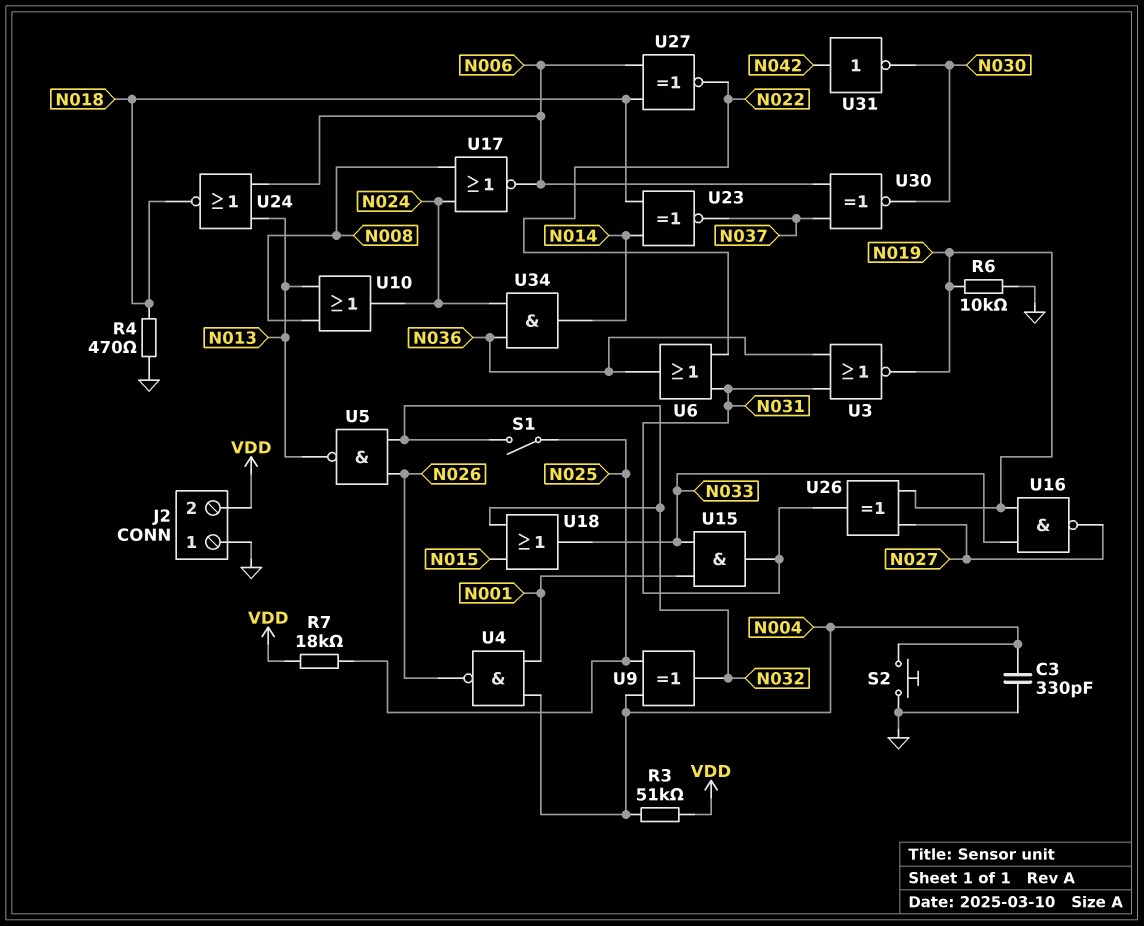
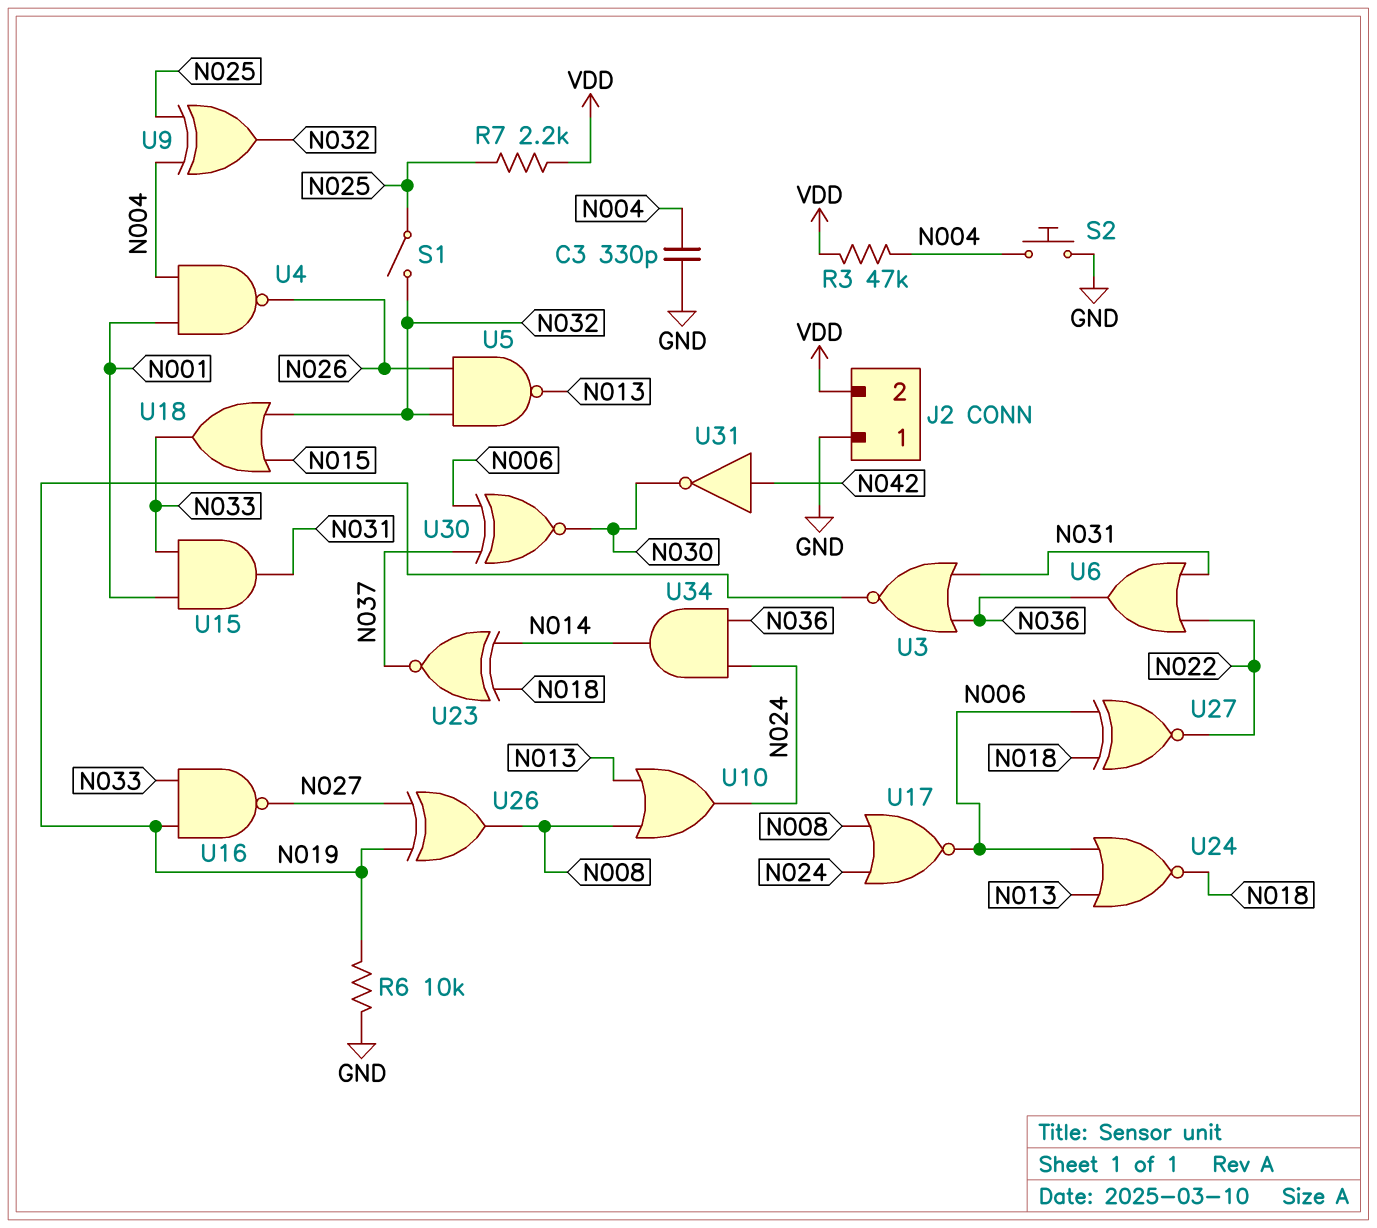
R3: 51k (N004, VDD) -> 47k (N004, VDD)
R4: 470 (GND, N018) -> none
R7: 18k (N025, VDD) -> 2.2k (N025, VDD)
U26: XOR (in N019, in N027, out N031) -> XOR (in N019, in N027, out N008)

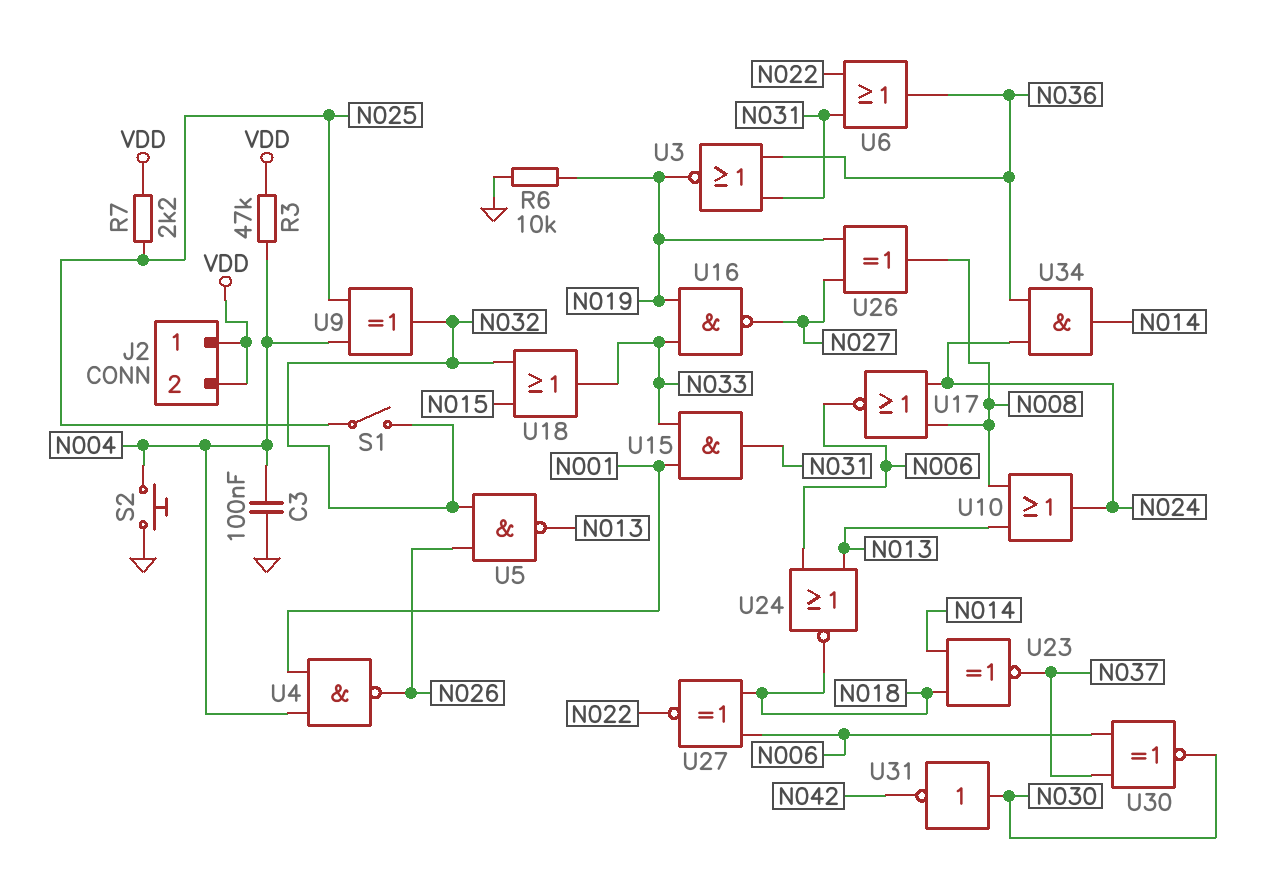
C3: 330pF (GND, N004) -> 100nF (GND, N004)
J2 pin 1: GND -> VDD
U31: NOT (in N042, out N030) -> NOT (in N030, out N042)

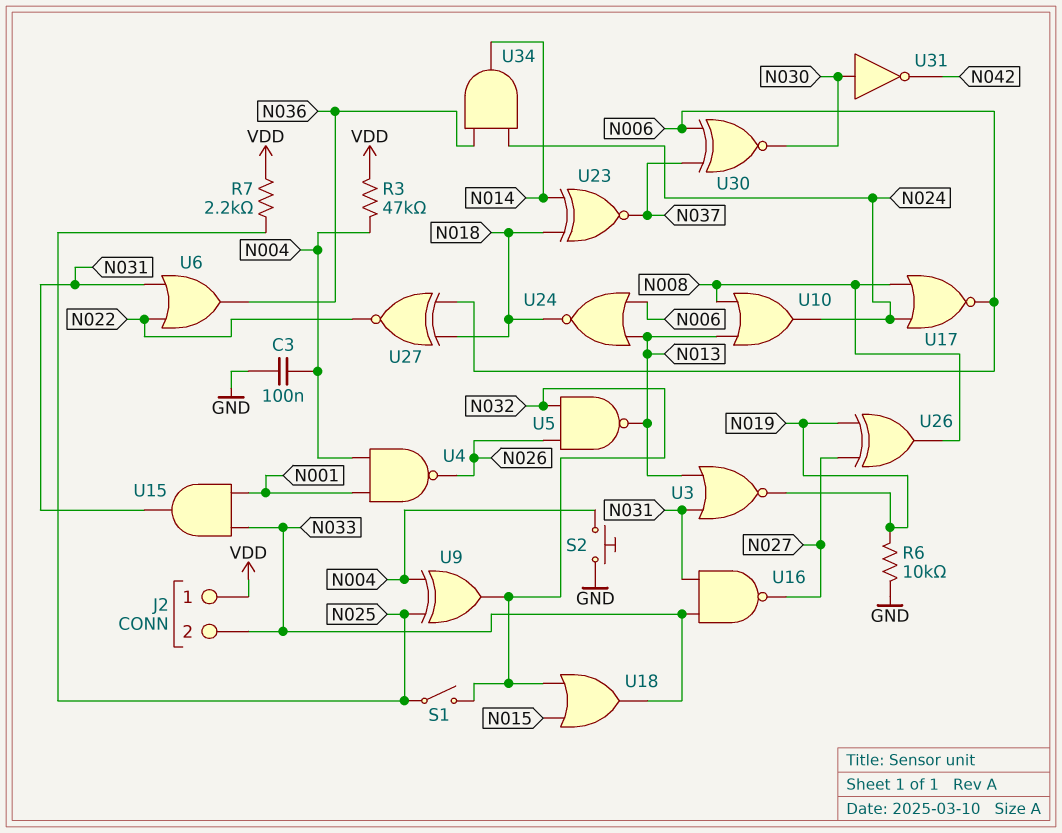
J2 pin 2: VDD -> N033
U3: NOR (in N031, in N036, out N019) -> NOR (in N013, in N031, out N019)
U16: NAND (in N019, in N033, out N027) -> NAND (in N031, in N033, out N027)

